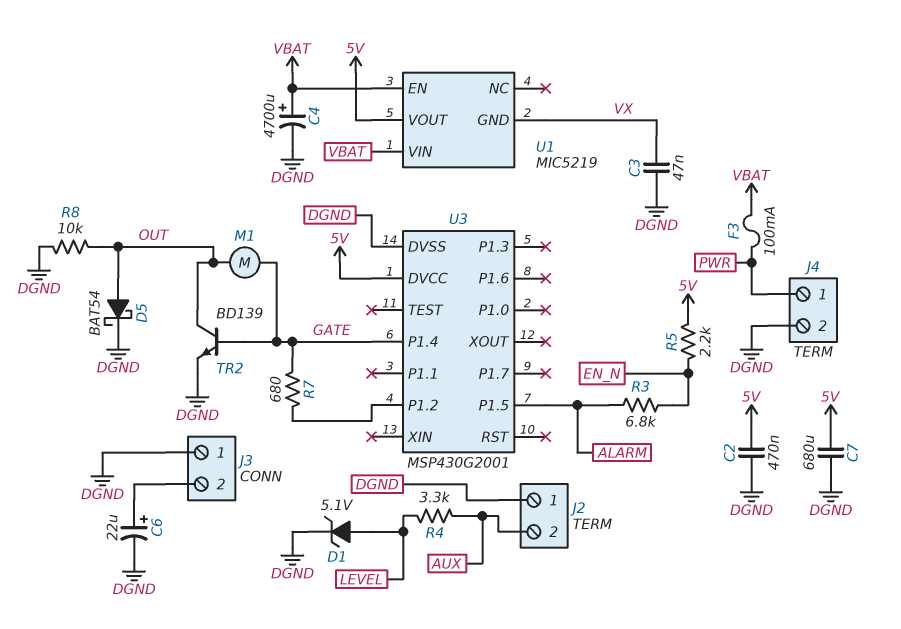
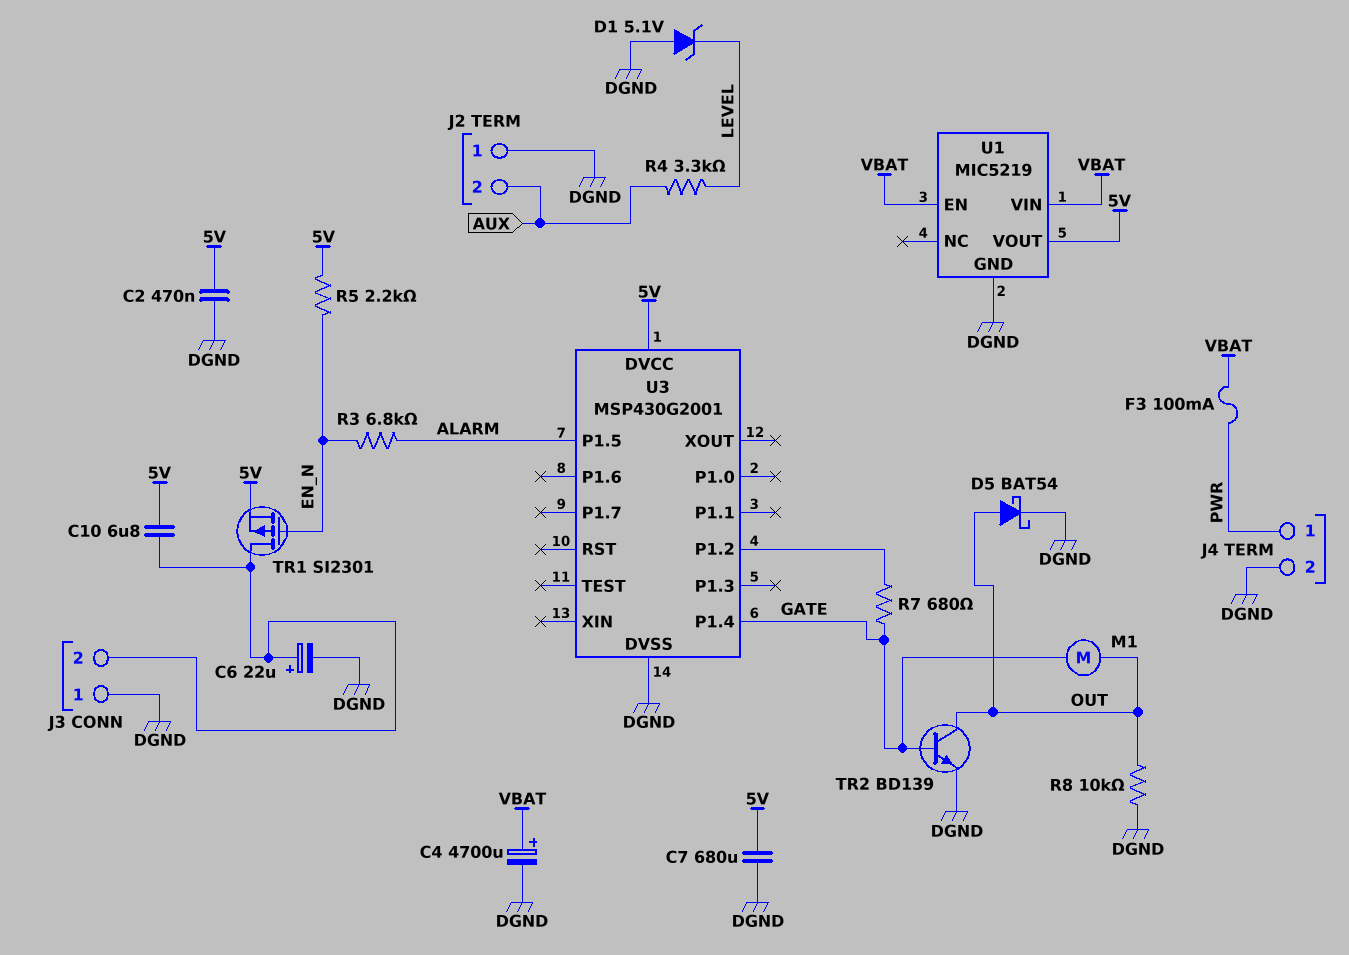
C3: 47nF (DGND, VX) -> none
C10: none -> 6.8uF (5V, J3/2)
D1: zener 5.1V (A LEVEL, K DGND) -> zener 5.1V (A DGND, K LEVEL)
TR1: none -> PMOS SI2301 (G EN_N, D J3/2, S 5V)
U1 pin GND: VX -> DGND

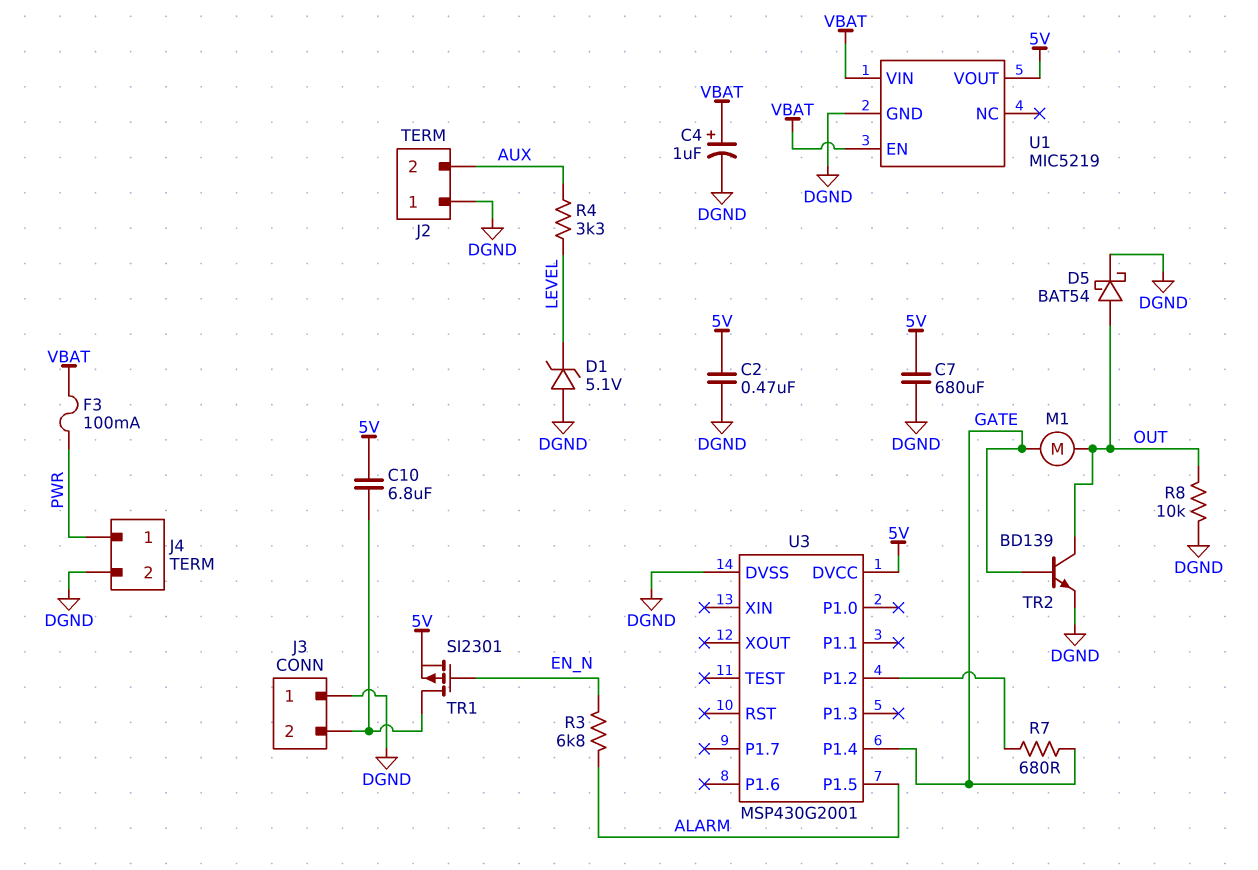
C4: 4700uF (plus VBAT, minus DGND) -> 1uF (plus VBAT, minus DGND)
C6: 22uF (plus J3/2, minus DGND) -> none
R5: 2.2k (5V, EN_N) -> none

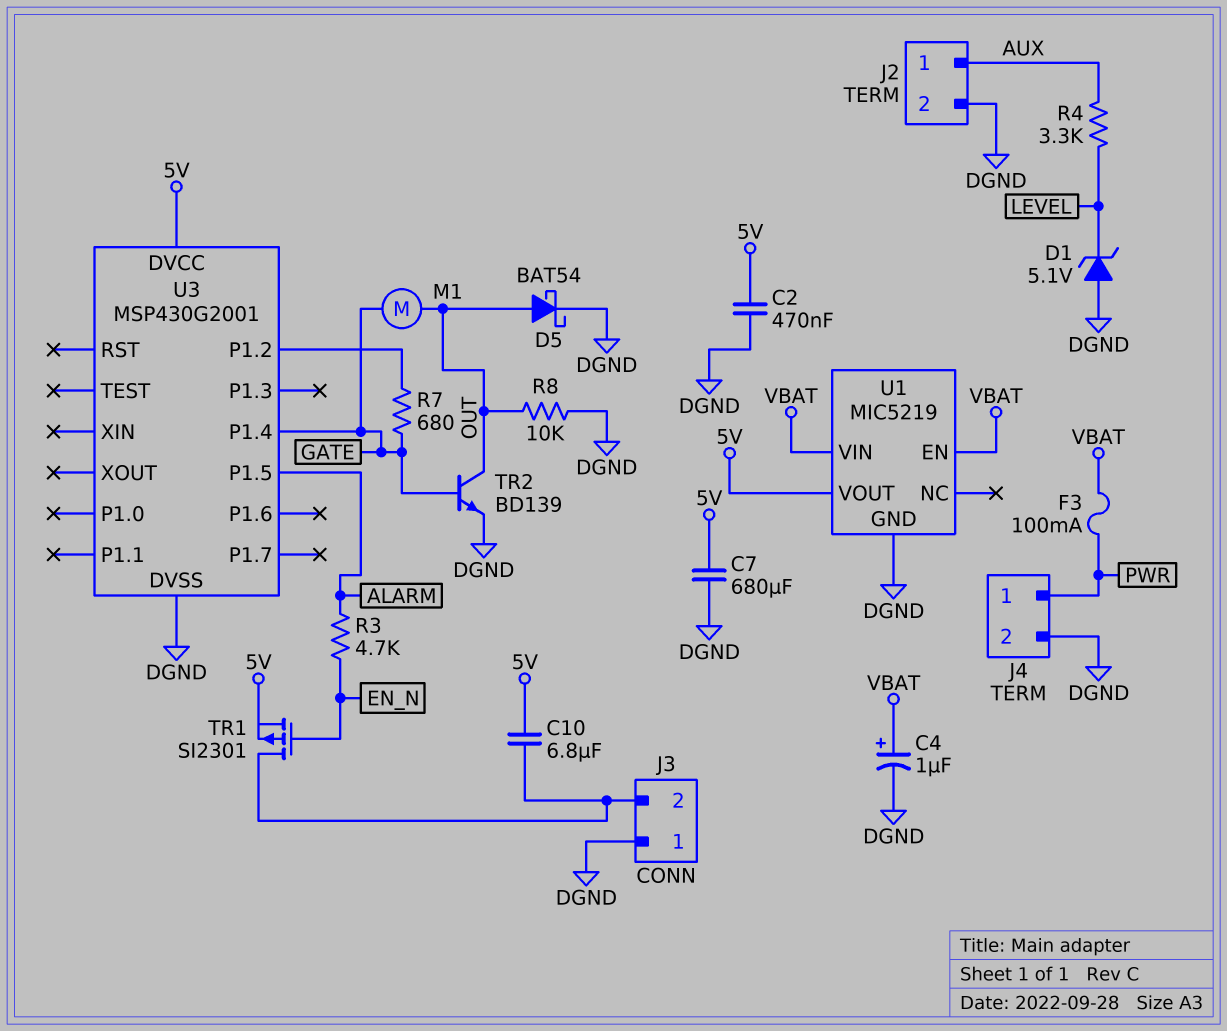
J2 pin 1: DGND -> AUX
J2 pin 2: AUX -> DGND
R3: 6.8k (ALARM, EN_N) -> 4.7k (ALARM, EN_N)

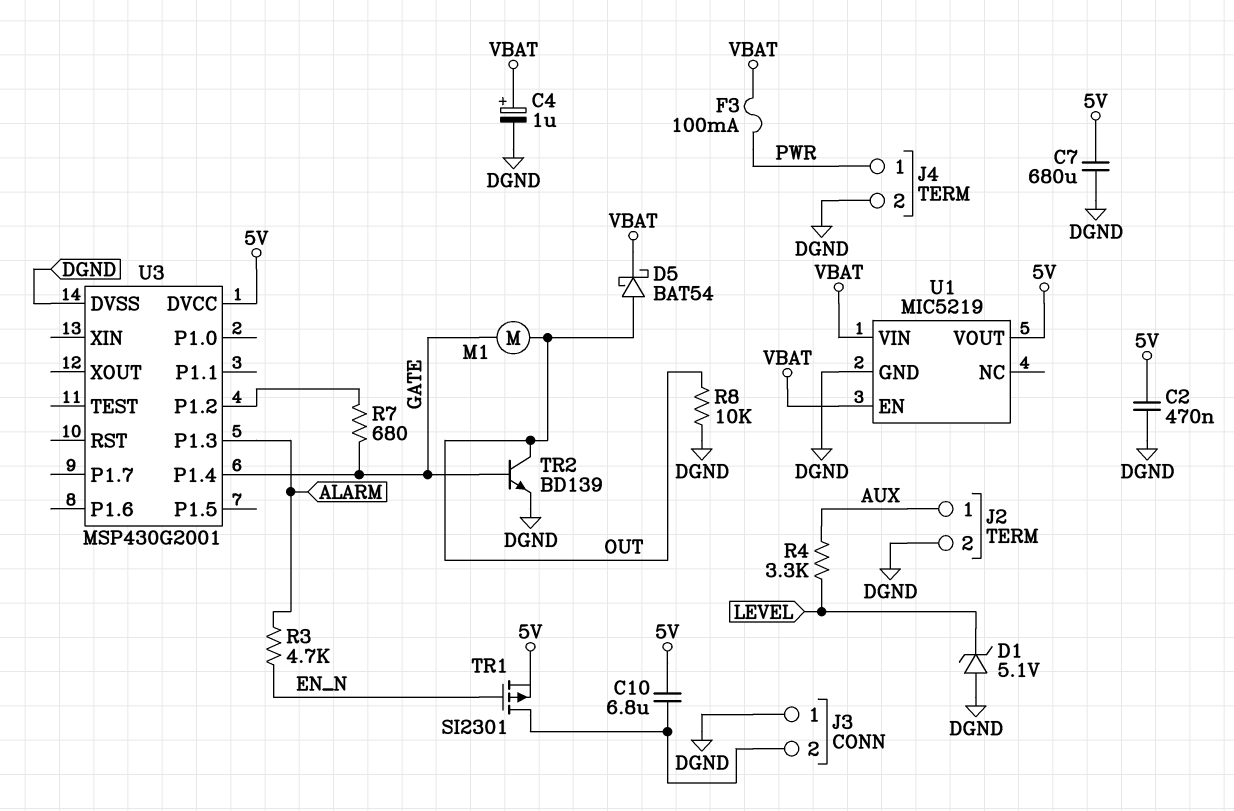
D5: schottky BAT54 (A OUT, K DGND) -> schottky BAT54 (A OUT, K VBAT)
U3 pin P1.3: none -> ALARM
U3 pin P1.5: ALARM -> none

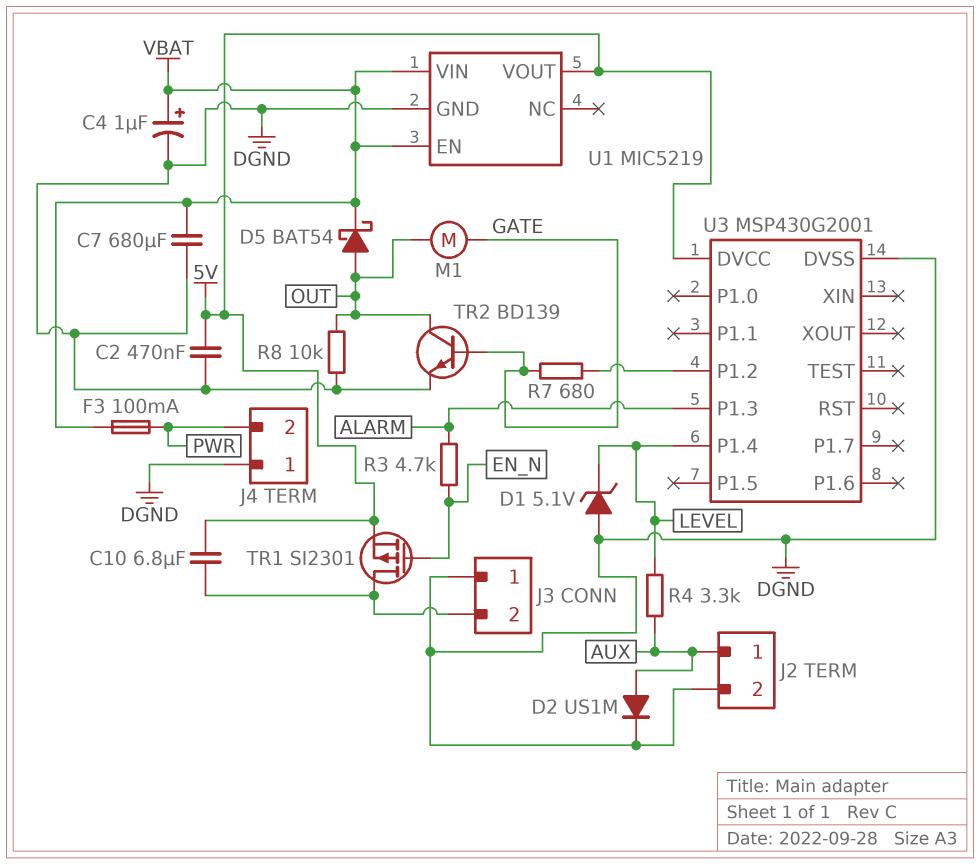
C7: 680uF (5V, DGND) -> 680uF (DGND, VBAT)
D2: none -> diode US1M (A AUX, K DGND)
J4 pin 1: PWR -> DGND
J4 pin 2: DGND -> PWR
U3 pin P1.4: GATE -> LEVEL

